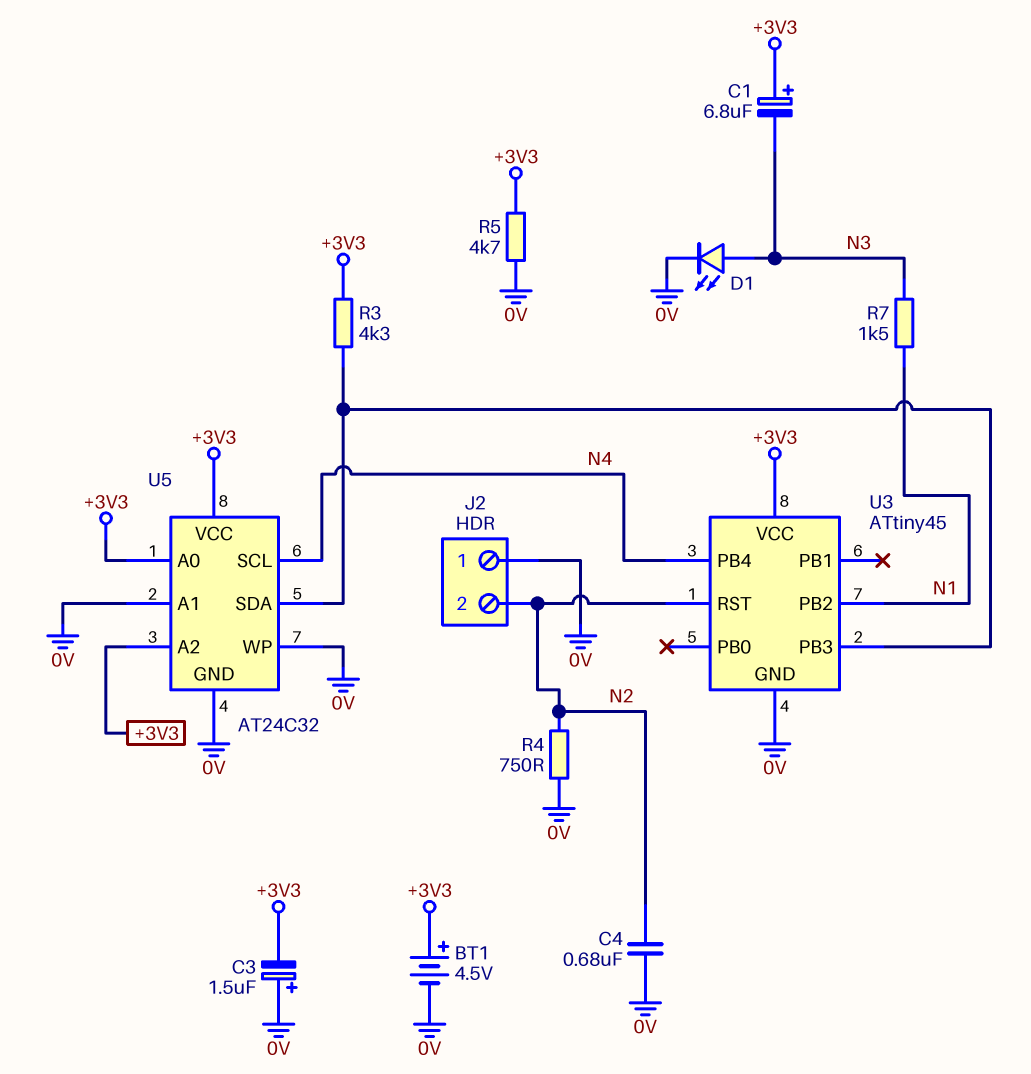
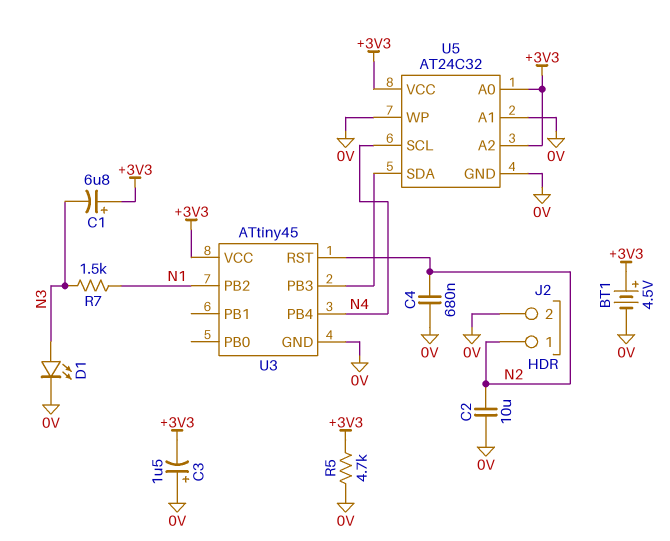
C2: none -> 10uF (0V, N2)
J2 pin 1: 0V -> N2
J2 pin 2: N2 -> 0V
R3: 4.3k (+3V3, U3/PB3) -> none
R4: 750 (0V, N2) -> none

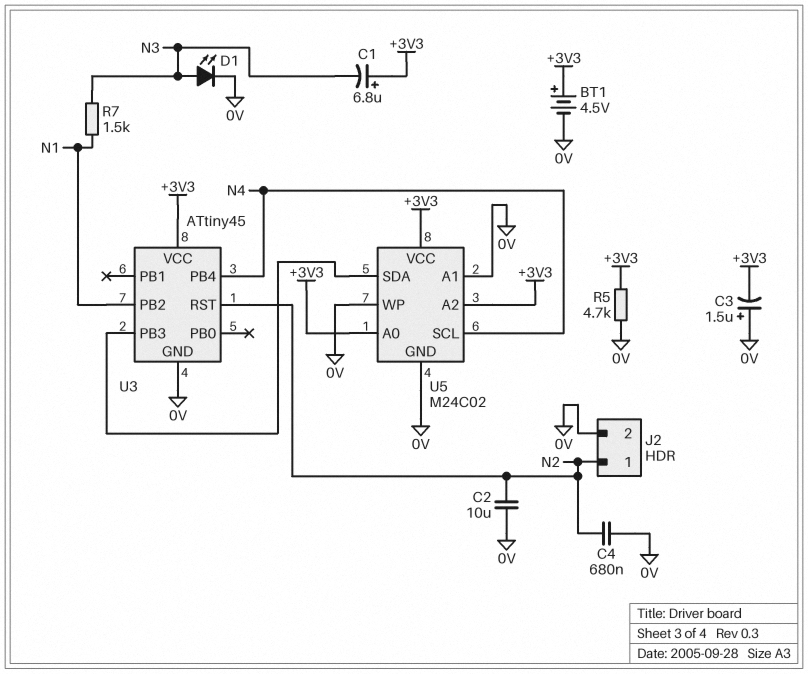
U5: AT24C32 -> M24C02

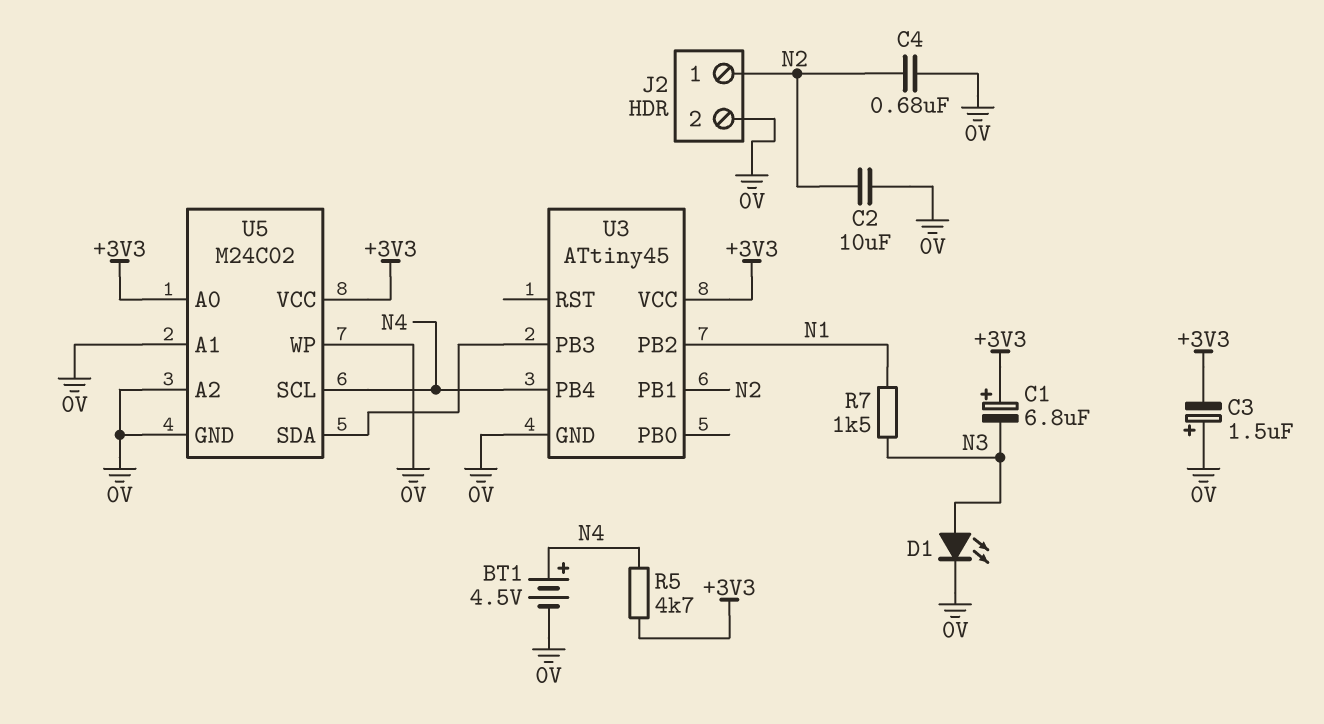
BT1: 4.5V (plus +3V3, minus 0V) -> 4.5V (plus N4, minus 0V)
R5: 4.7k (+3V3, 0V) -> 4.7k (+3V3, N4)
U3 pin PB1: none -> N2
U3 pin RST: N2 -> none
U5 pin A2: +3V3 -> 0V

